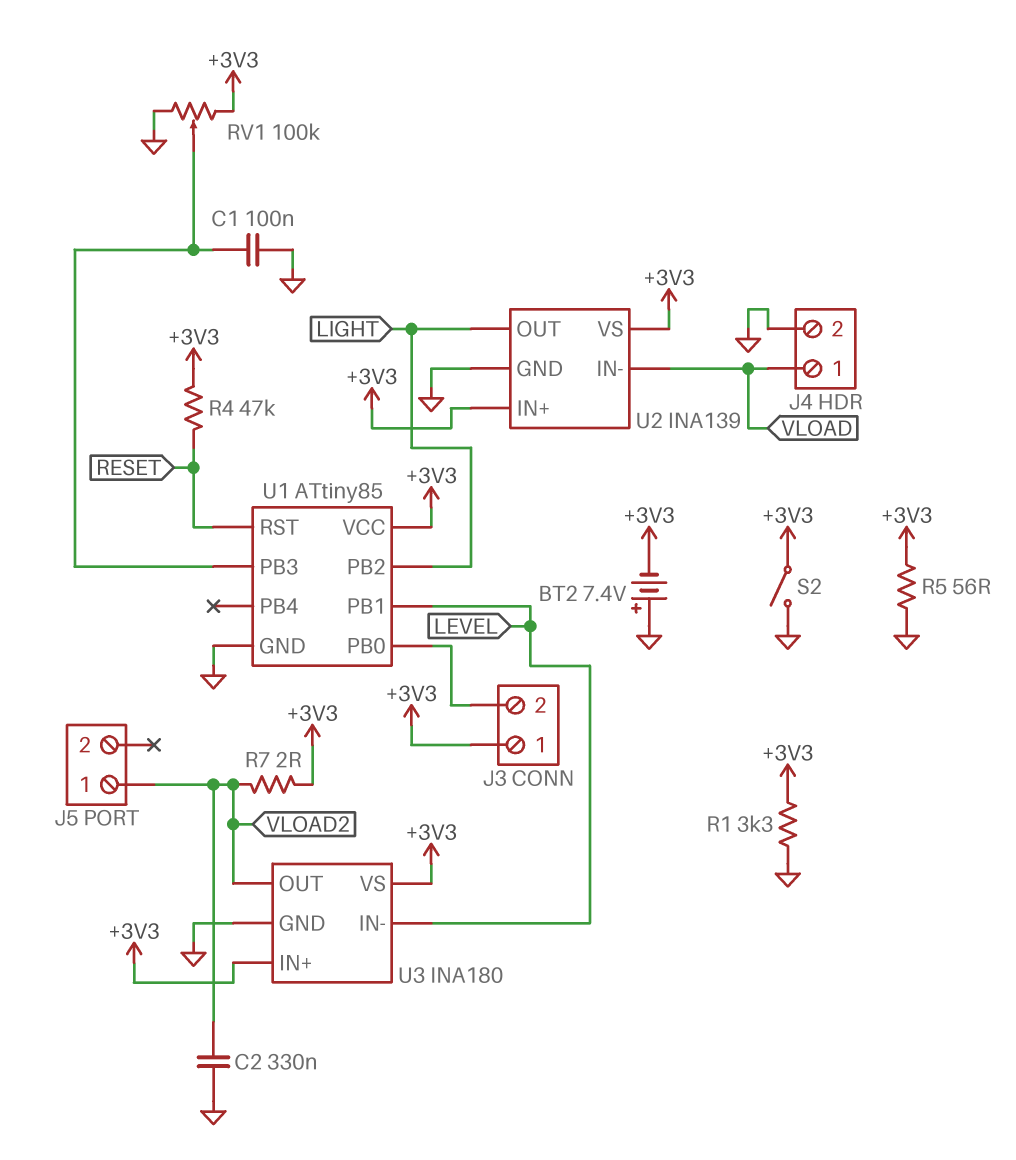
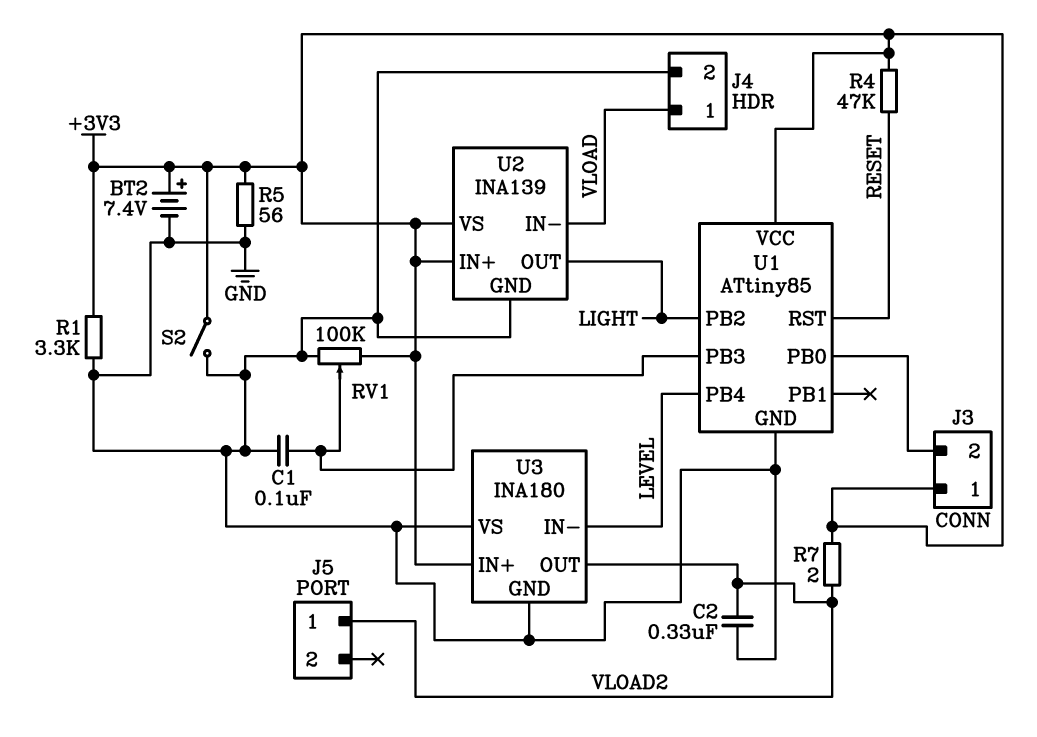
BT2: 7.4V (plus GND, minus +3V3) -> 7.4V (plus +3V3, minus GND)
U1 pin PB1: LEVEL -> none
U1 pin PB4: none -> LEVEL
U3 pin VS: +3V3 -> GND

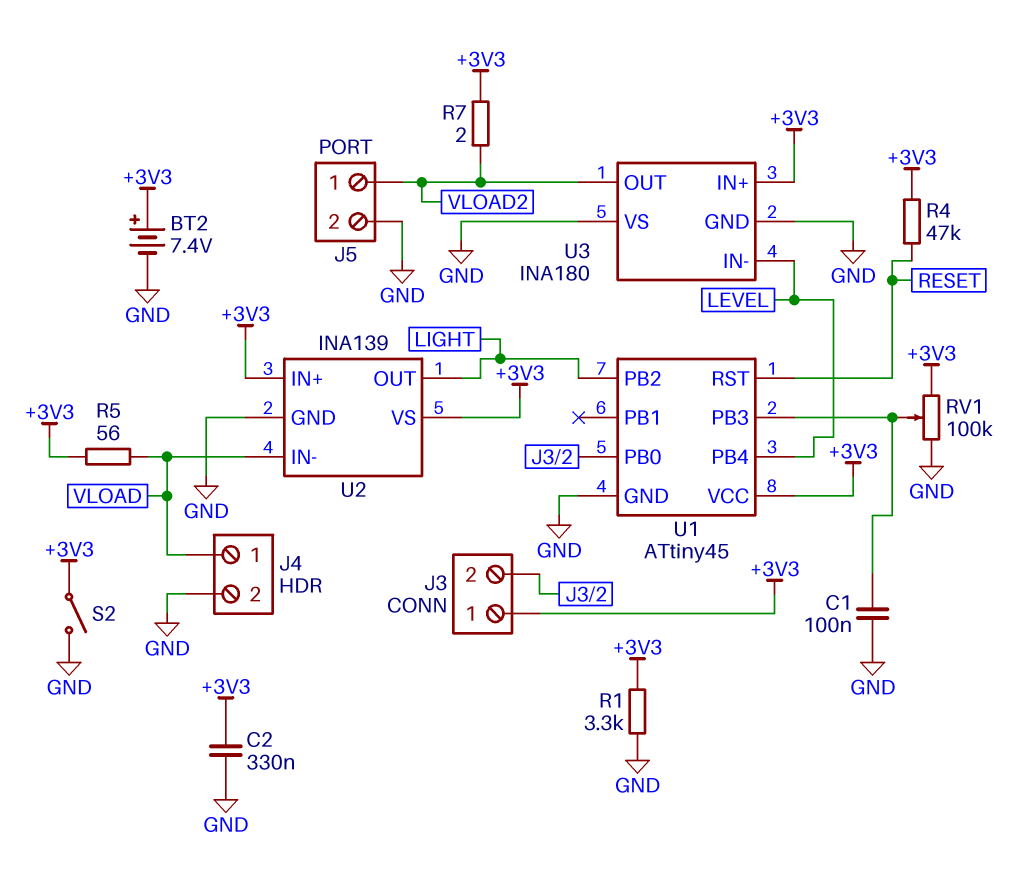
C2: 330nF (GND, VLOAD2) -> 330nF (+3V3, GND)
J5 pin 2: none -> GND
R5: 56 (+3V3, GND) -> 56 (+3V3, VLOAD)
U1: ATtiny85 -> ATtiny45

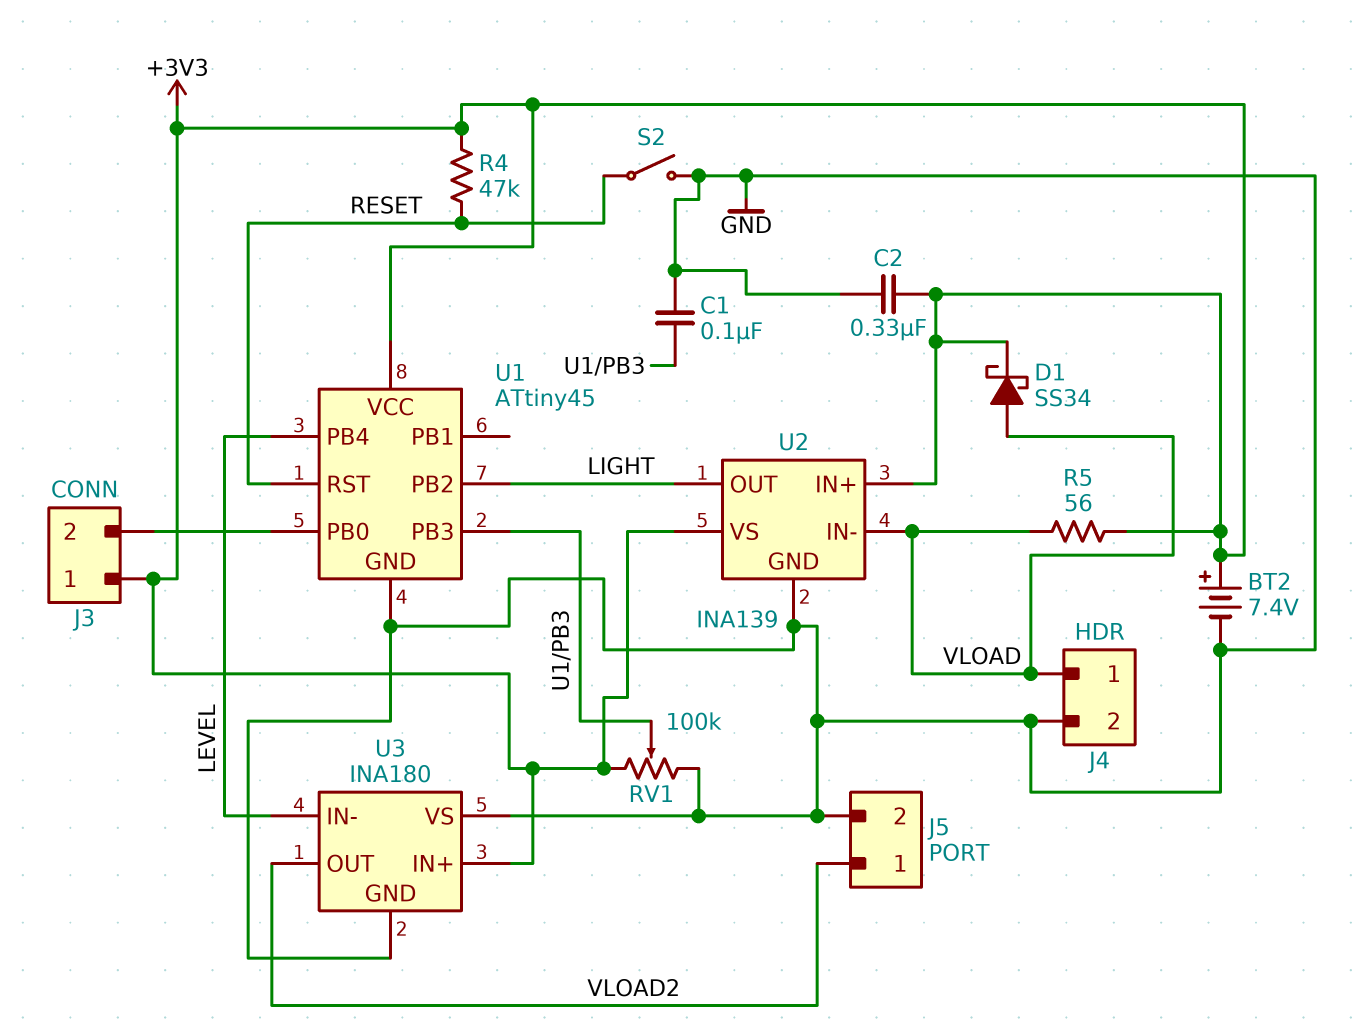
D1: none -> schottky SS34 (A VLOAD, K +3V3)
R1: 3.3k (+3V3, GND) -> none
R7: 2 (+3V3, VLOAD2) -> none
S2: switch (+3V3, GND) -> switch (GND, RESET)

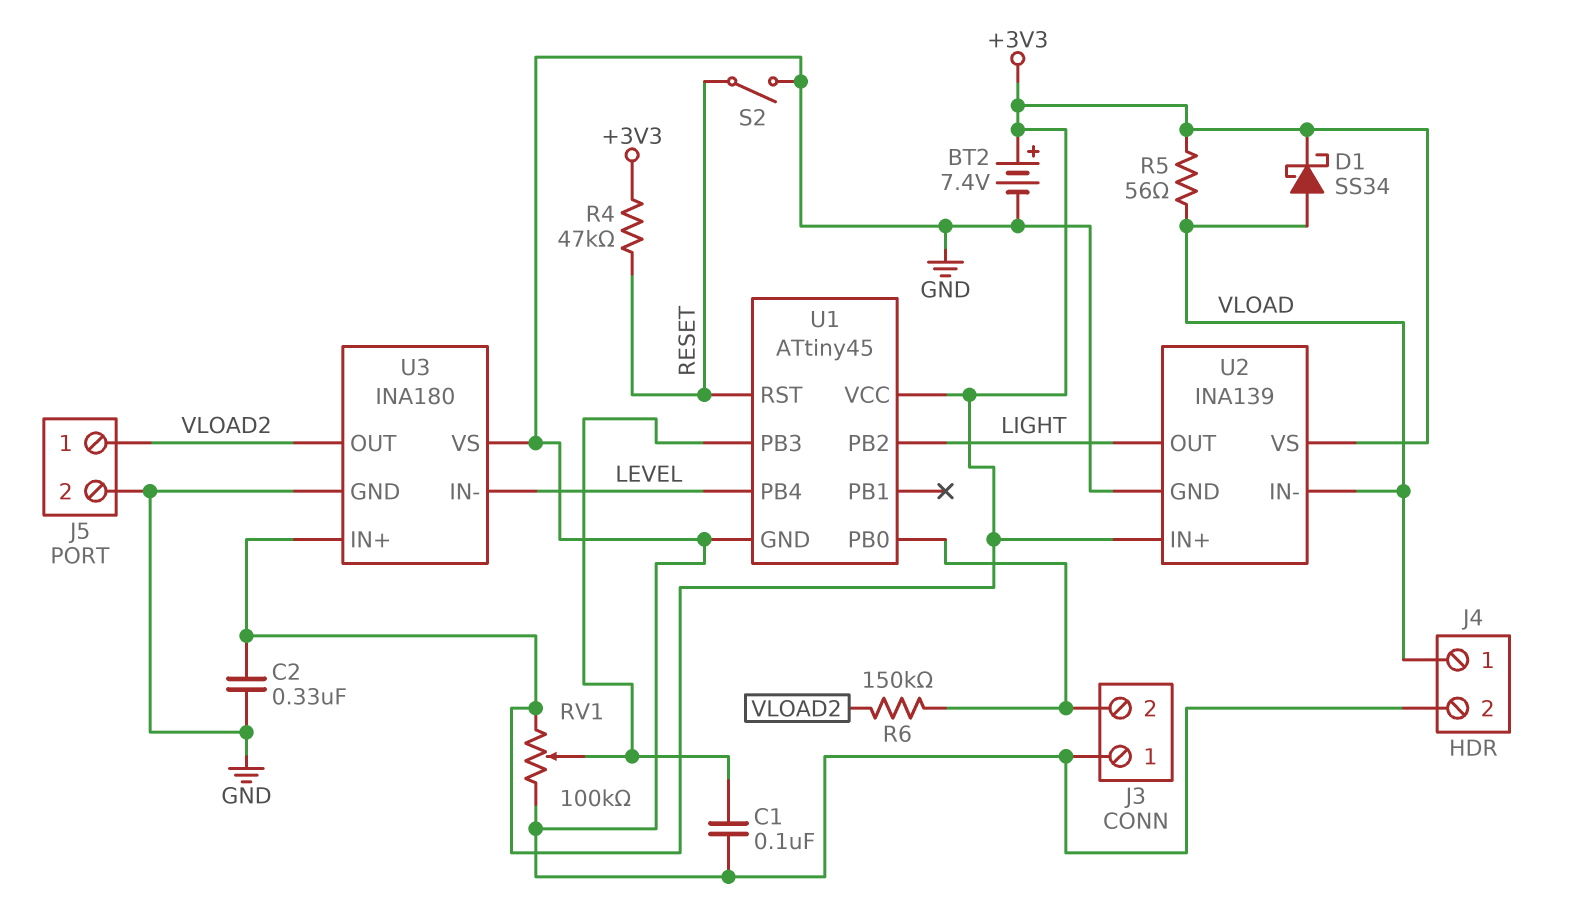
J3 pin 1: +3V3 -> GND
R6: none -> 150k (J3/2, VLOAD2)

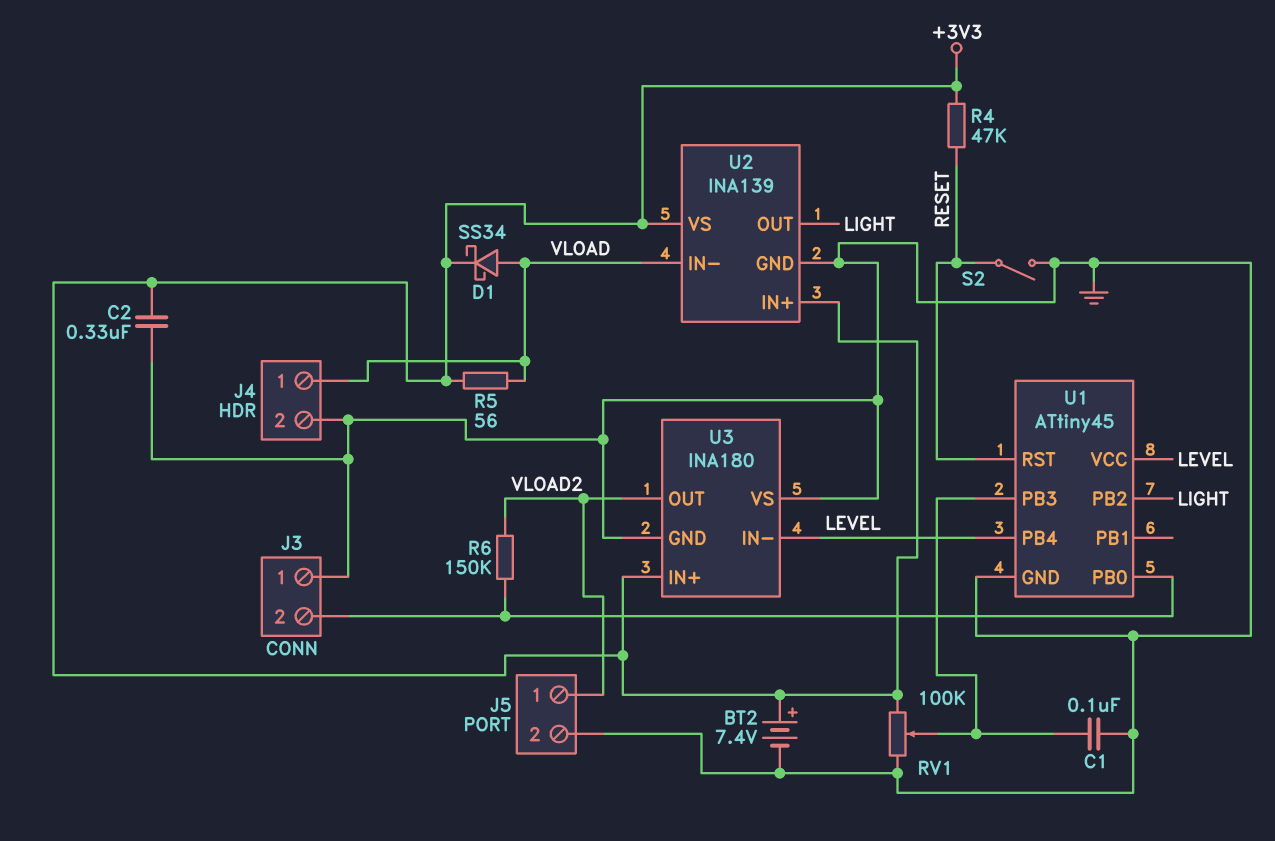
U1 pin VCC: +3V3 -> LEVEL

